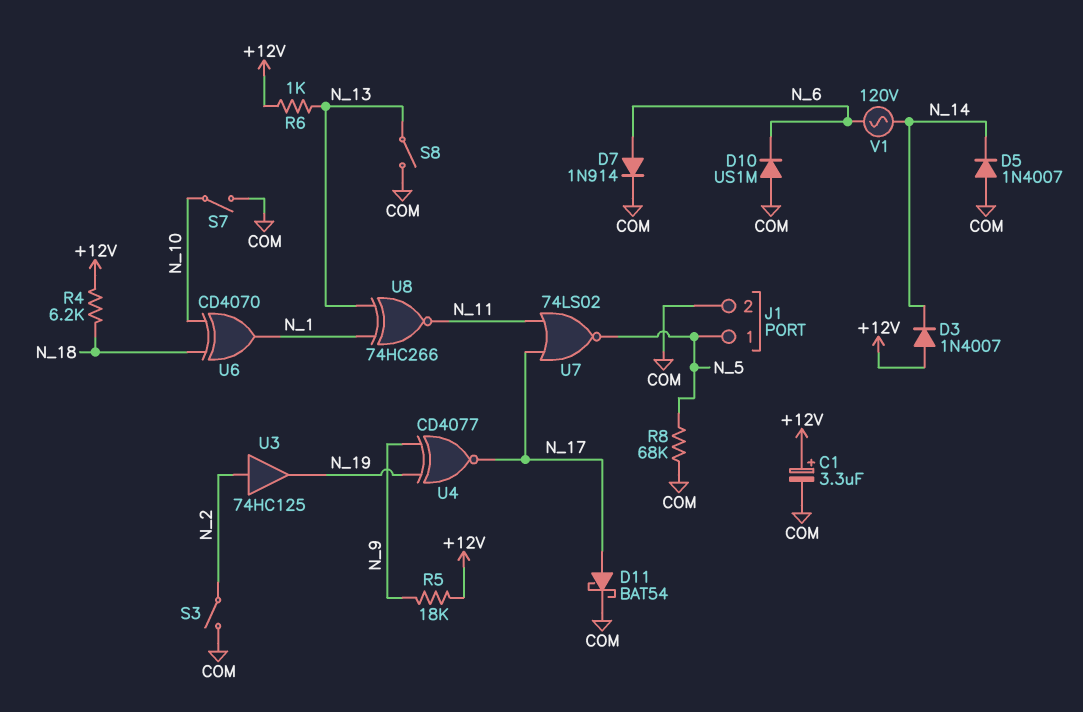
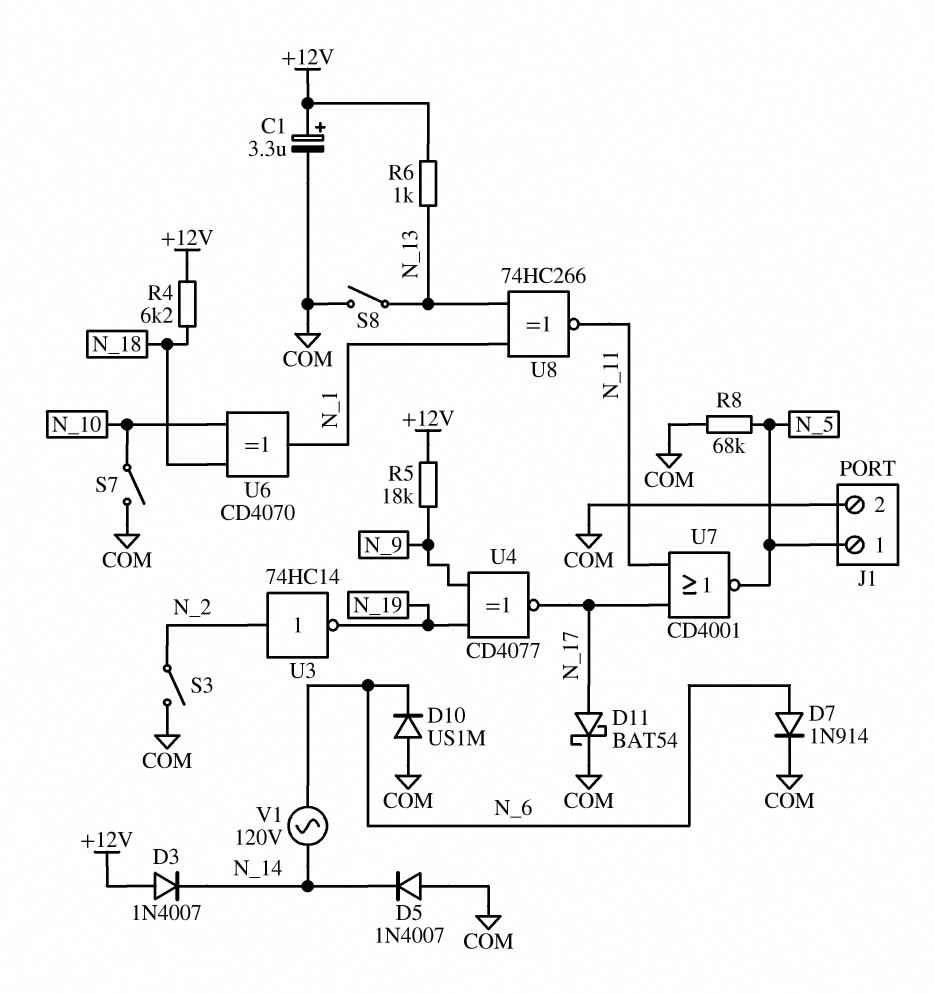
U3: buffer 74HC125 (in N_2, out N_19) -> NOT 74HC14 (in N_2, out N_19)
U7: NOR 74LS02 (in N_11, in N_17, out N_5) -> NOR CD4001 (in N_11, in N_17, out N_5)

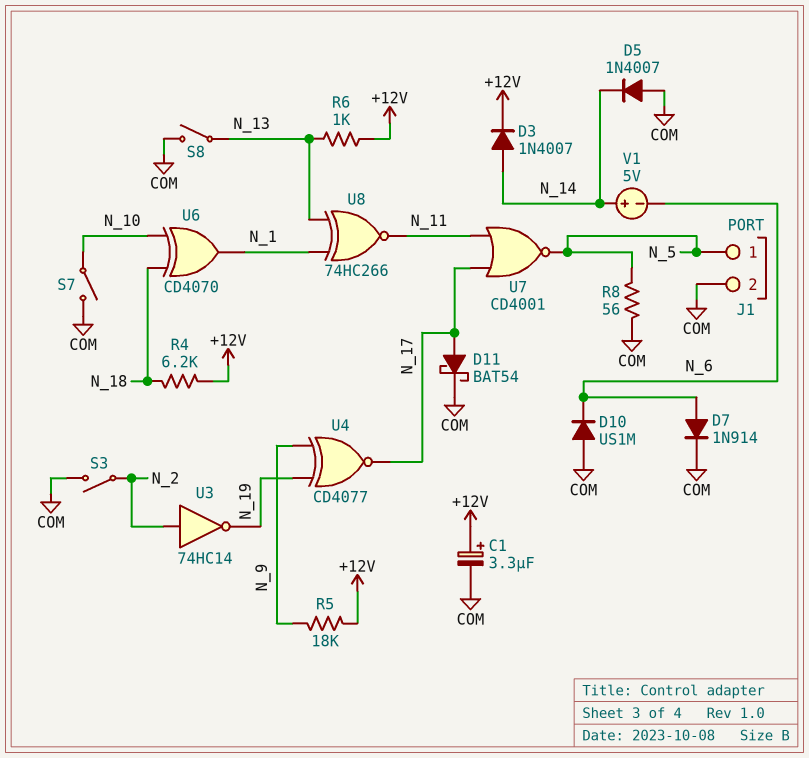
D3: diode 1N4007 (A +12V, K N_14) -> diode 1N4007 (A N_14, K +12V)
R8: 68k (COM, N_5) -> 56 (COM, N_5)
V1: AC 120V (N_6, N_14) -> 5V (plus N_14, minus N_6)

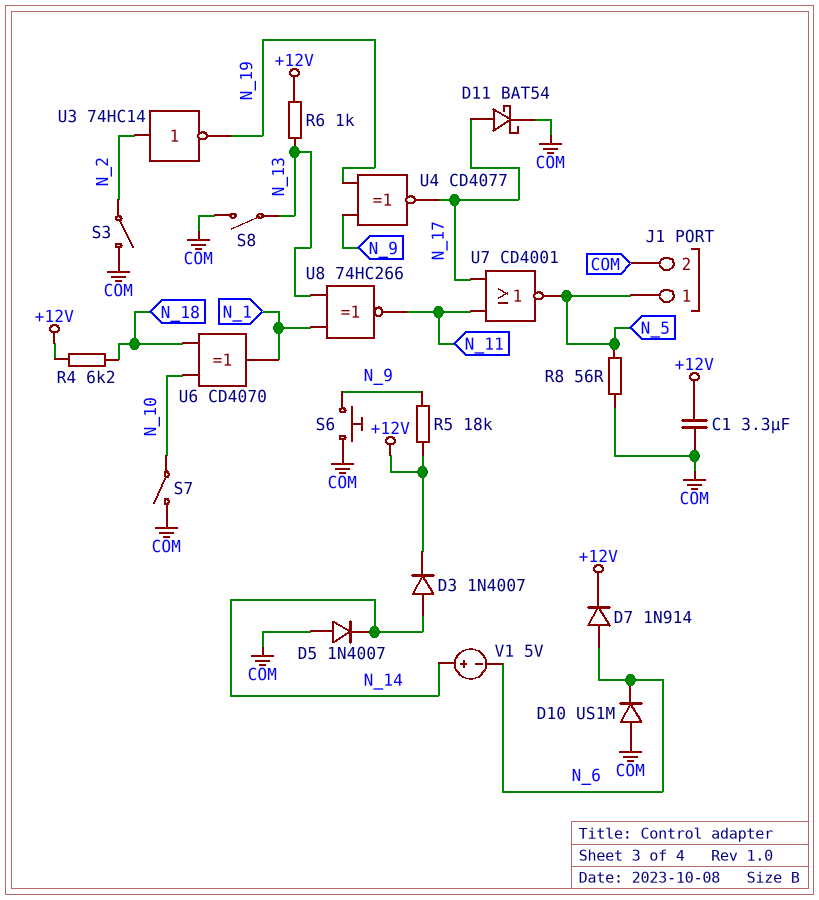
C1: 3.3uF (plus +12V, minus COM) -> 3.3uF (+12V, COM)
D7: diode 1N914 (A N_6, K COM) -> diode 1N914 (A N_6, K +12V)
S6: none -> button (COM, N_9)

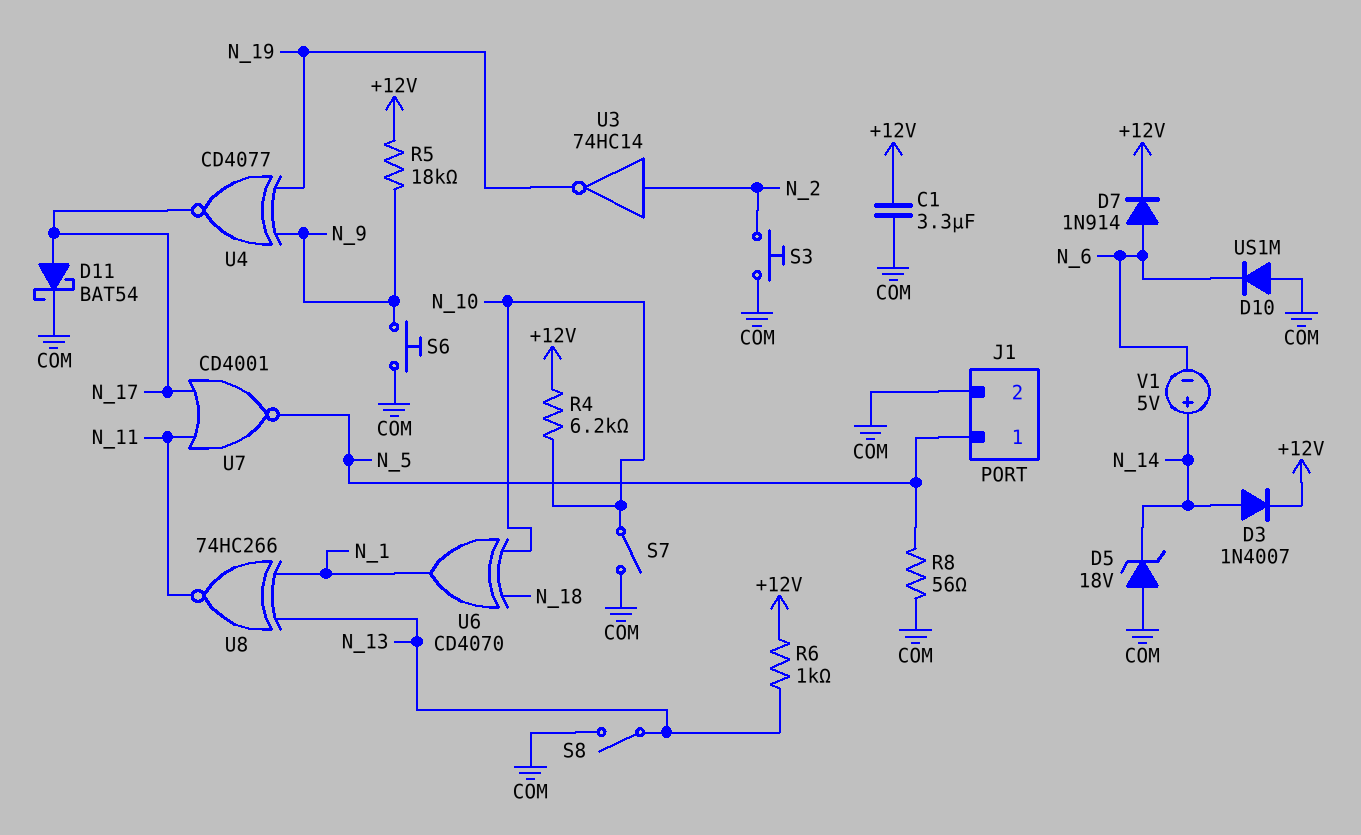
D5: diode 1N4007 (A COM, K N_14) -> zener 18V (A COM, K N_14)
R4: 6.2k (+12V, N_18) -> 6.2k (+12V, N_10)
S3: switch (COM, N_2) -> button (COM, N_2)

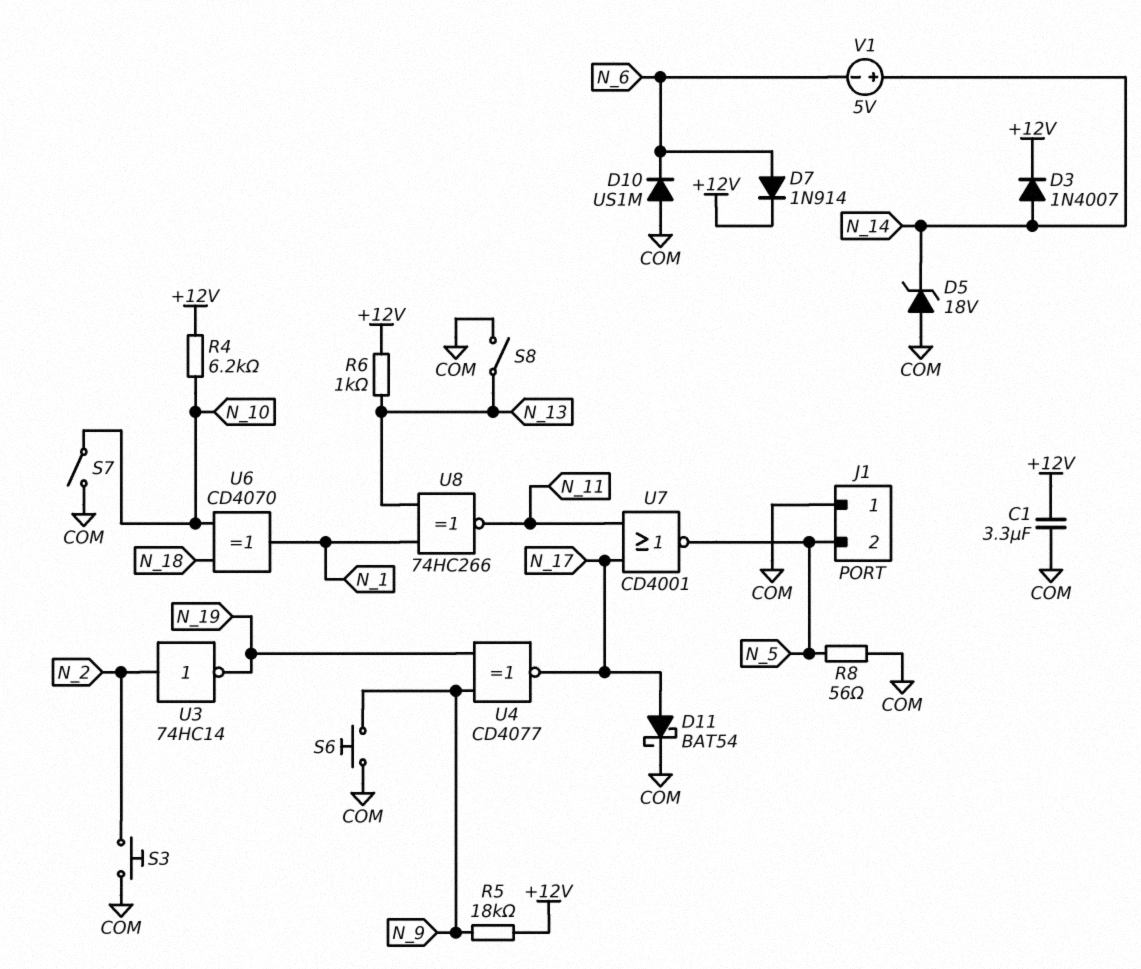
J1 pin 1: N_5 -> COM
J1 pin 2: COM -> N_5

